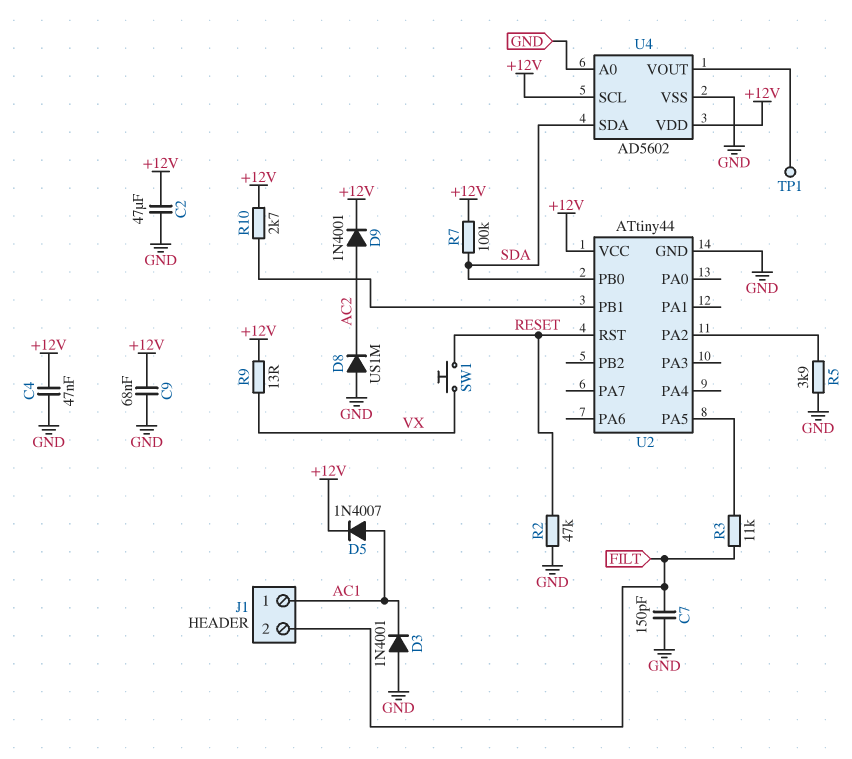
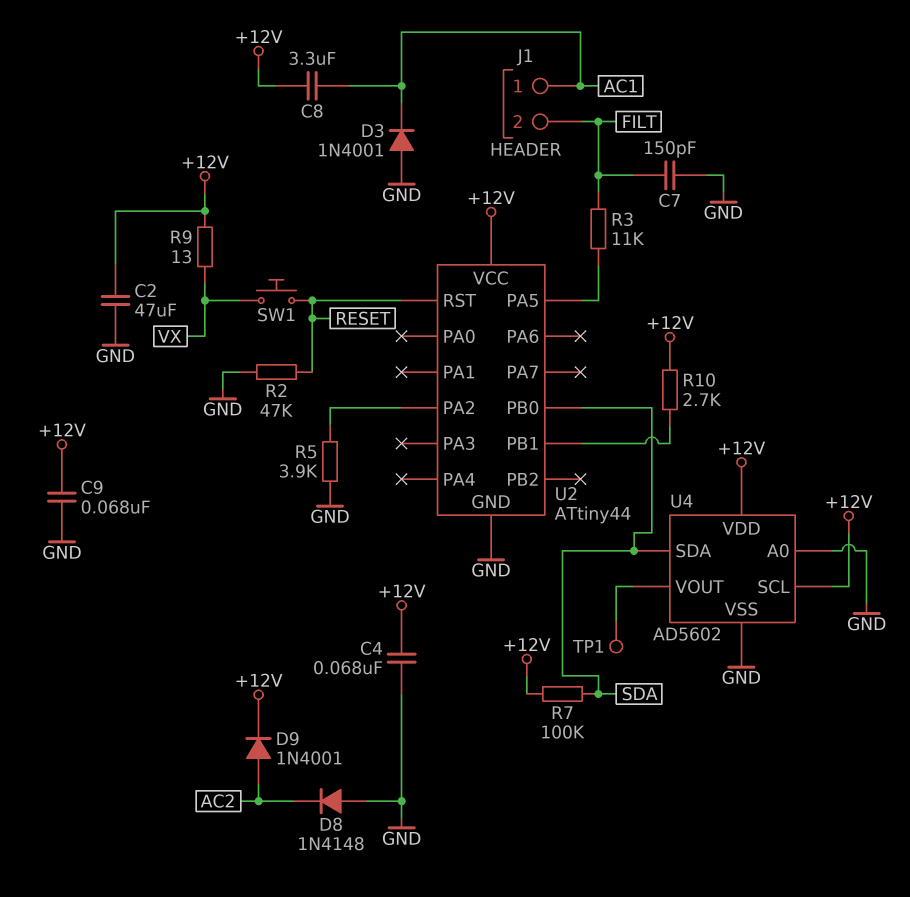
C4: 47nF (+12V, GND) -> 68nF (+12V, GND)
C8: none -> 3.3uF (+12V, AC1)
D5: diode 1N4007 (A AC1, K +12V) -> none
D8: diode US1M (A GND, K AC2) -> diode 1N4148 (A GND, K AC2)

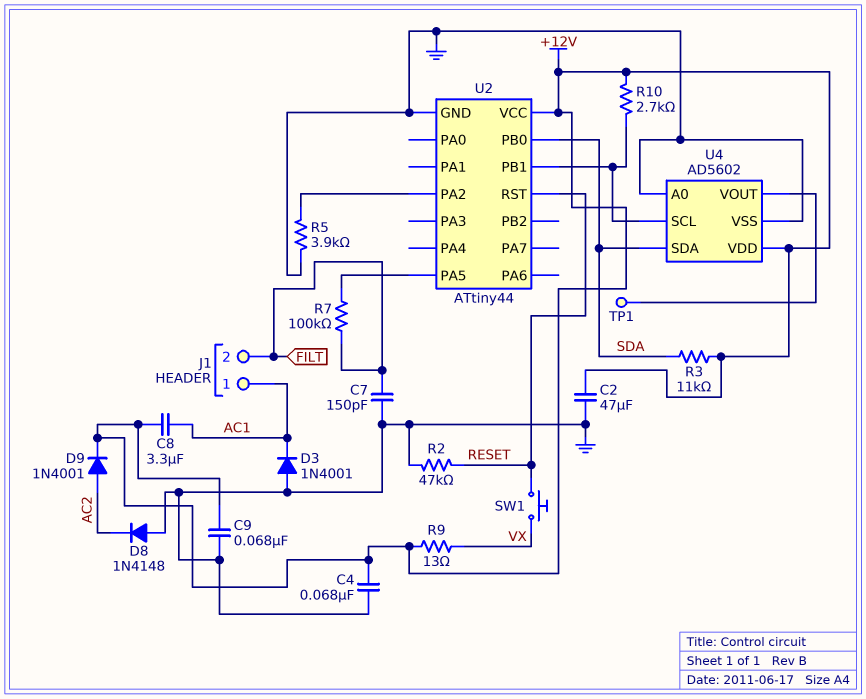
R3: 11k (FILT, U2/PA5) -> 11k (+12V, SDA)
R7: 100k (+12V, SDA) -> 100k (FILT, U2/PA5)
U4 pin SCL: +12V -> U2/PB1

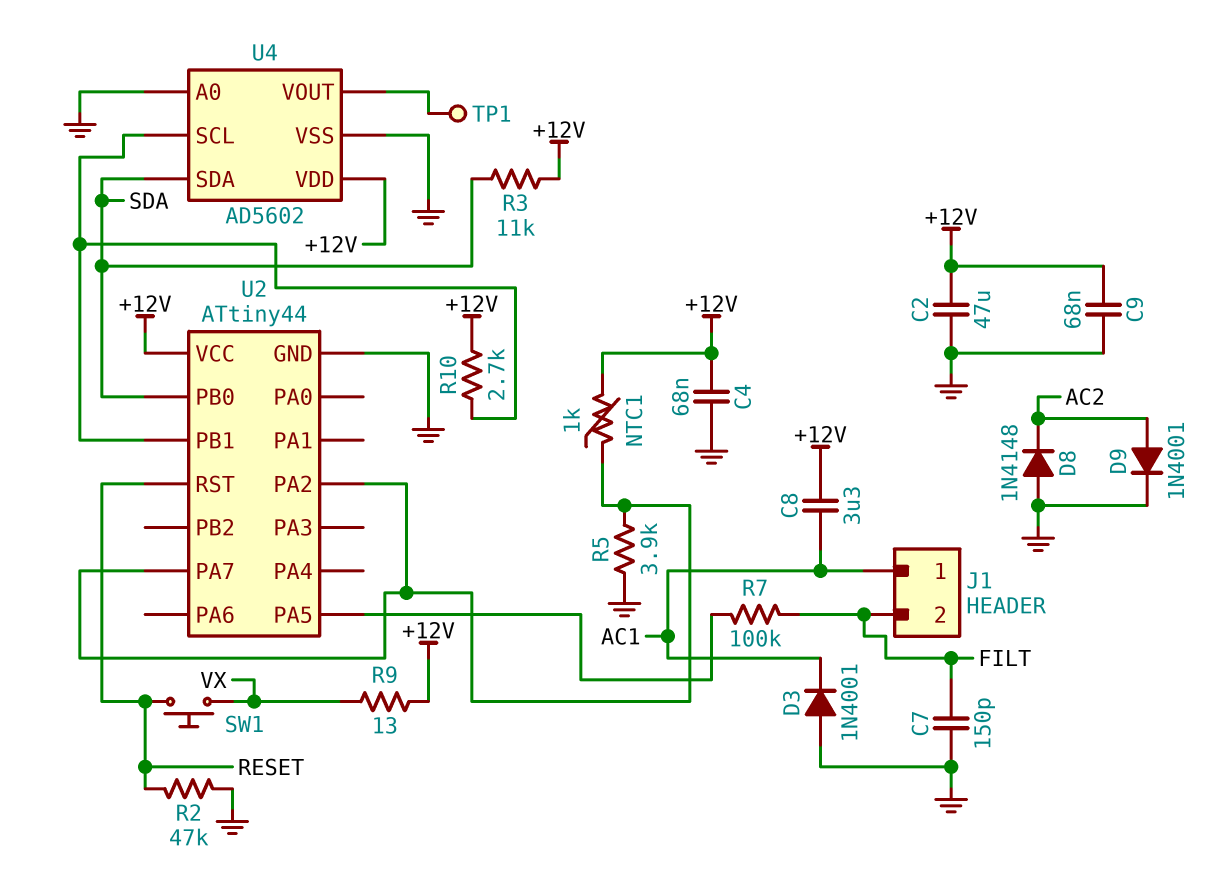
D9: diode 1N4001 (A AC2, K +12V) -> diode 1N4001 (A AC2, K GND)
NTC1: none -> 1k (+12V, U2/PA2)
U2 pin PA7: none -> U2/PA2

